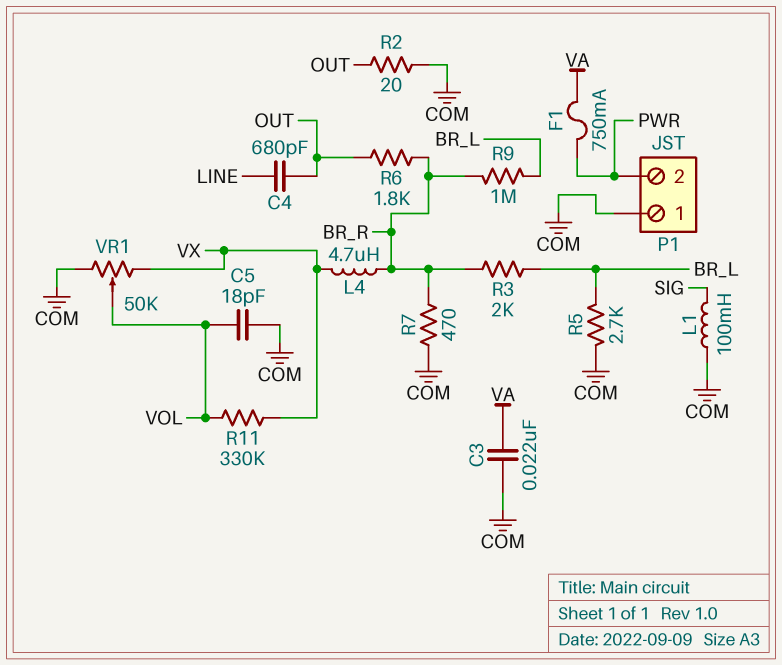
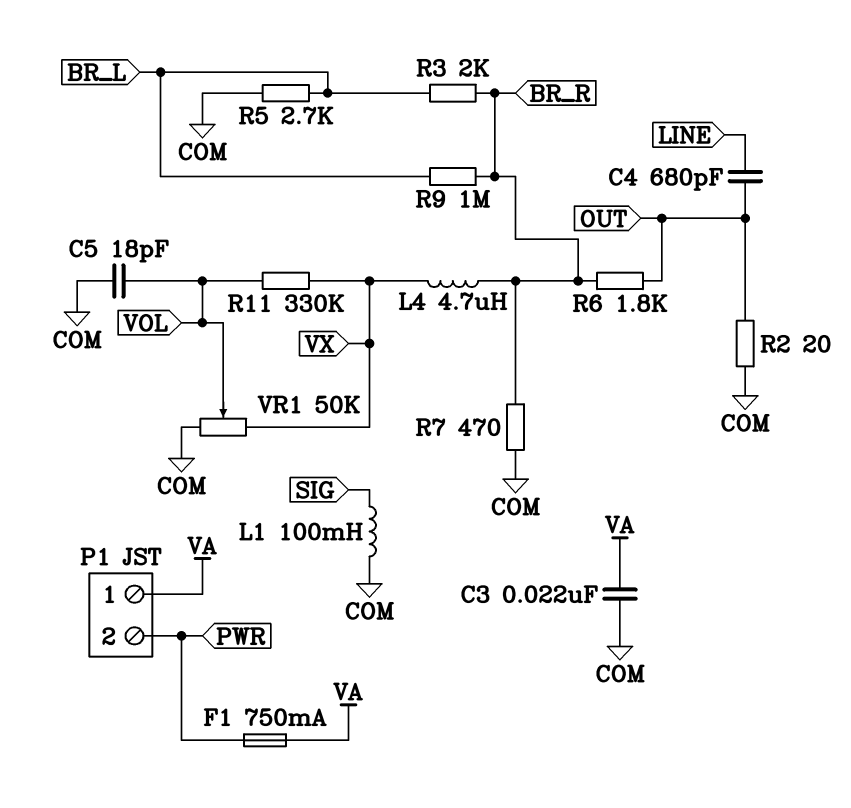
P1 pin 1: COM -> VA

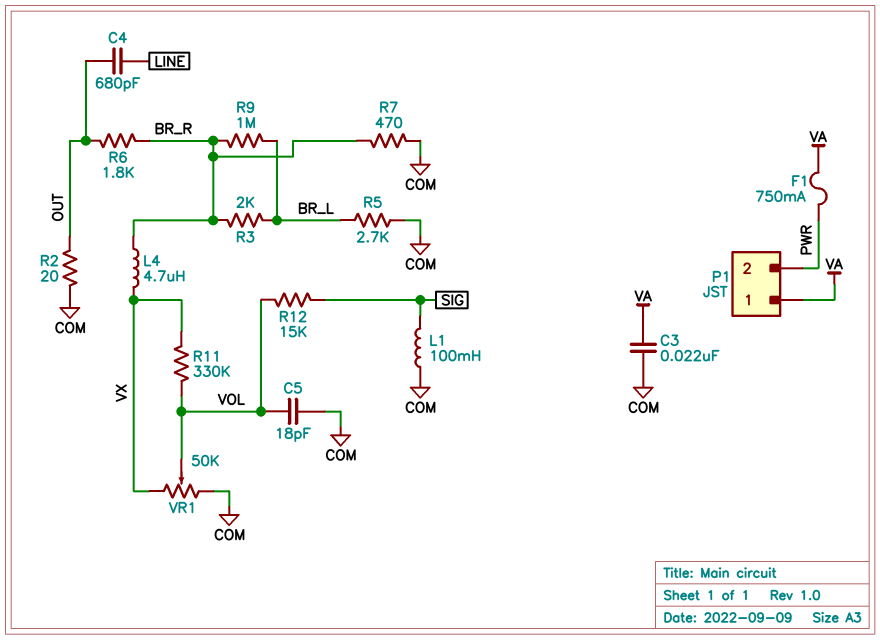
R12: none -> 15k (SIG, VOL)

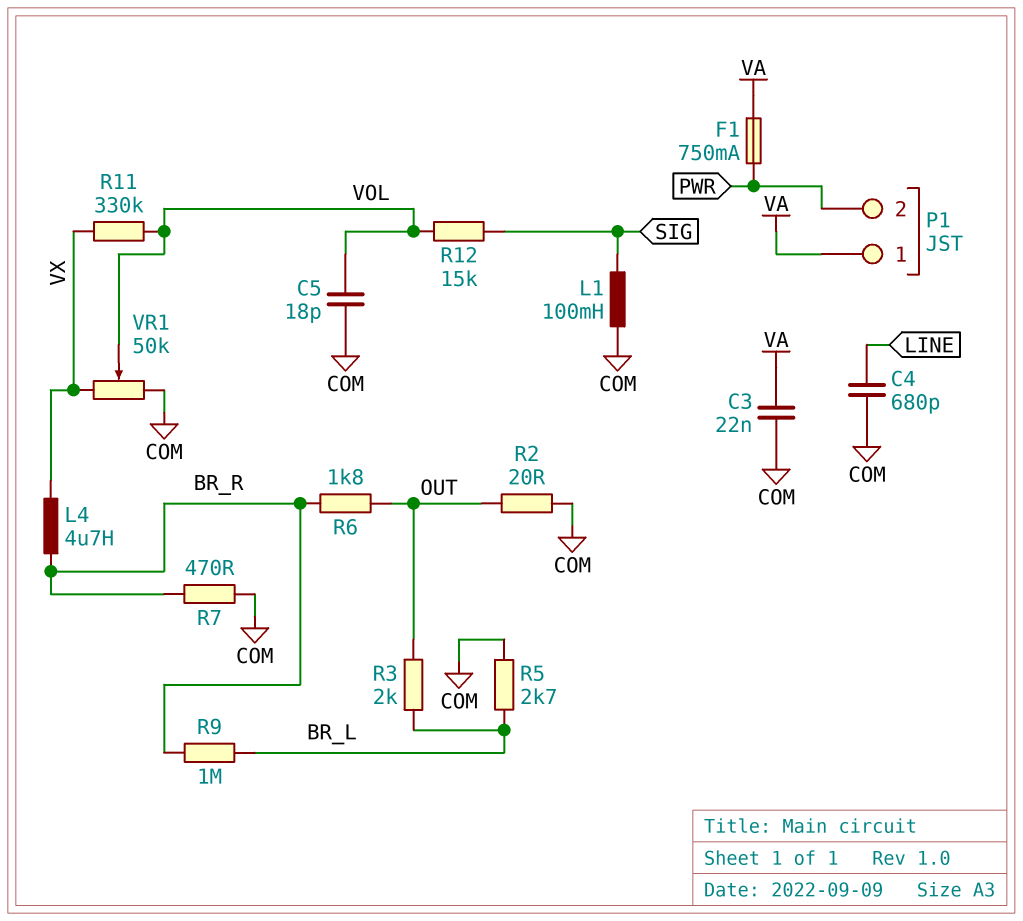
C4: 680pF (LINE, OUT) -> 680pF (COM, LINE)
R3: 2k (BR_L, BR_R) -> 2k (BR_L, OUT)

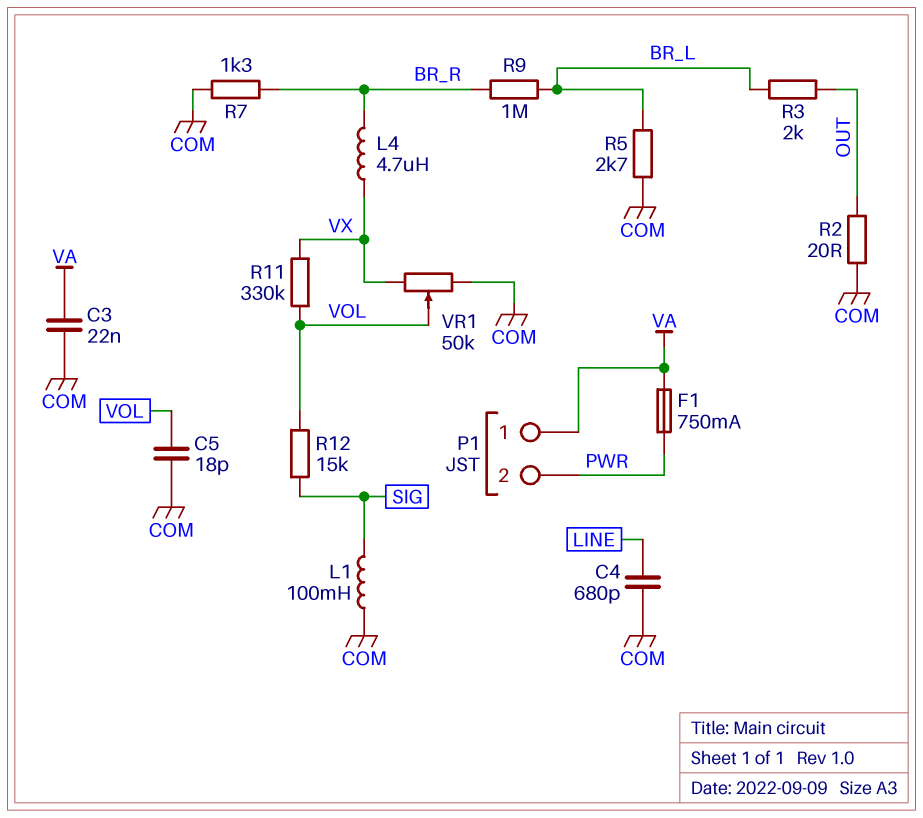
R6: 1.8k (BR_R, OUT) -> none
R7: 470 (BR_R, COM) -> 1.3k (BR_R, COM)

